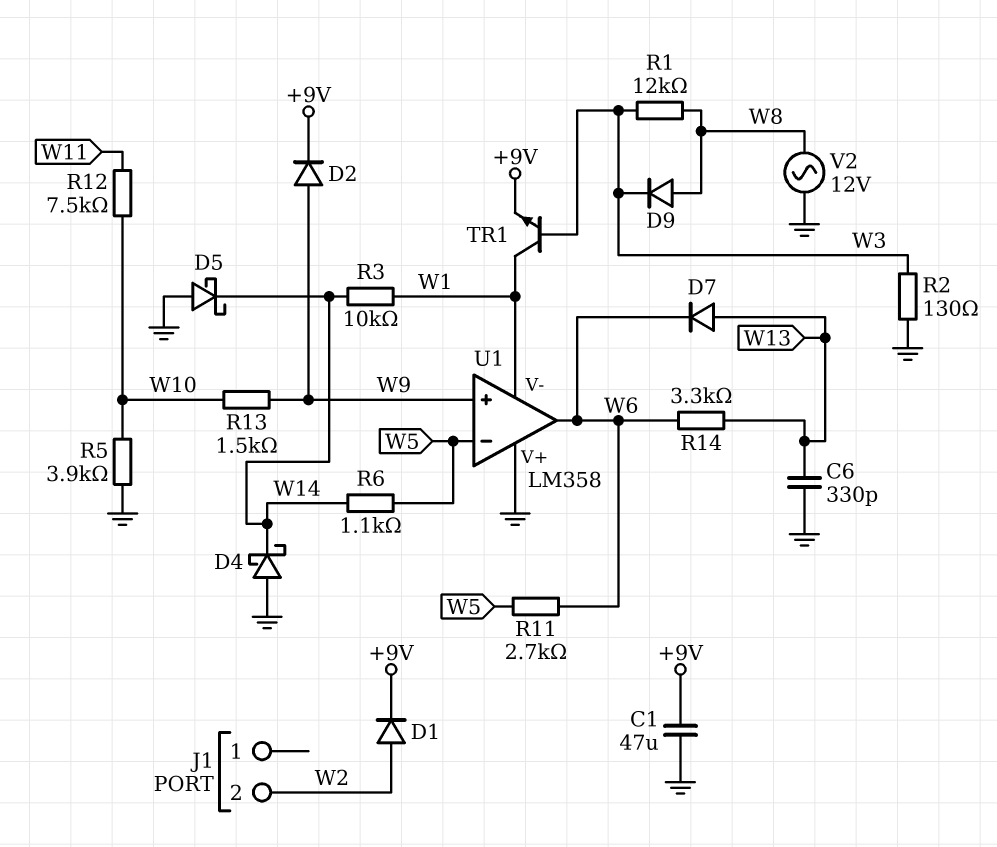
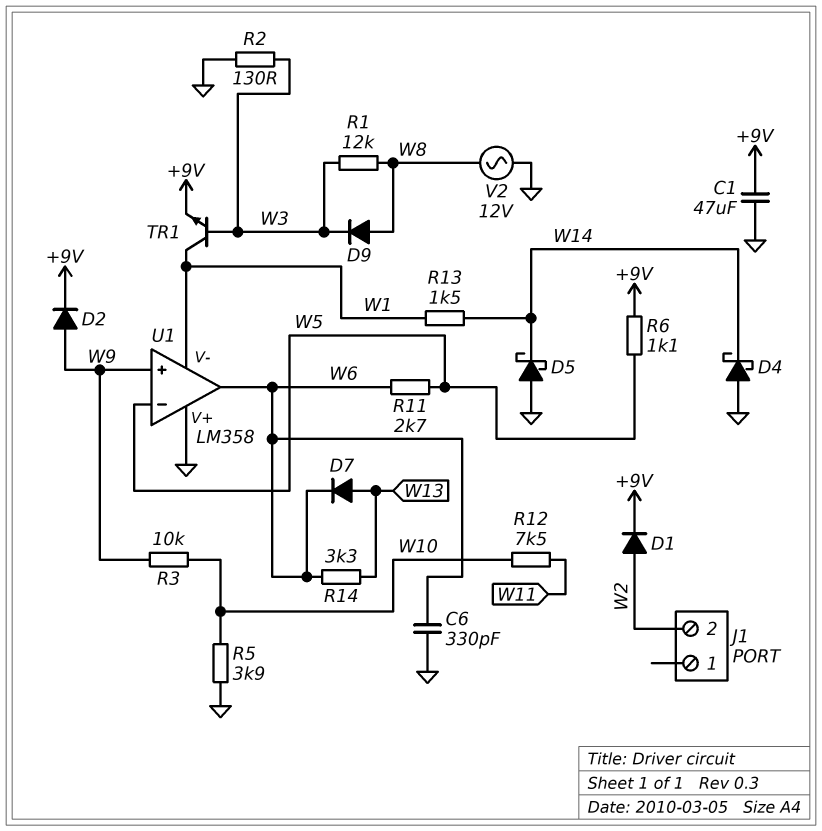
C6: 330pF (GND, W13) -> 330pF (GND, W6)
R3: 10k (W1, W14) -> 10k (W9, W10)
R6: 1.1k (W5, W14) -> 1.1k (+9V, W5)
R13: 1.5k (W9, W10) -> 1.5k (W1, W14)

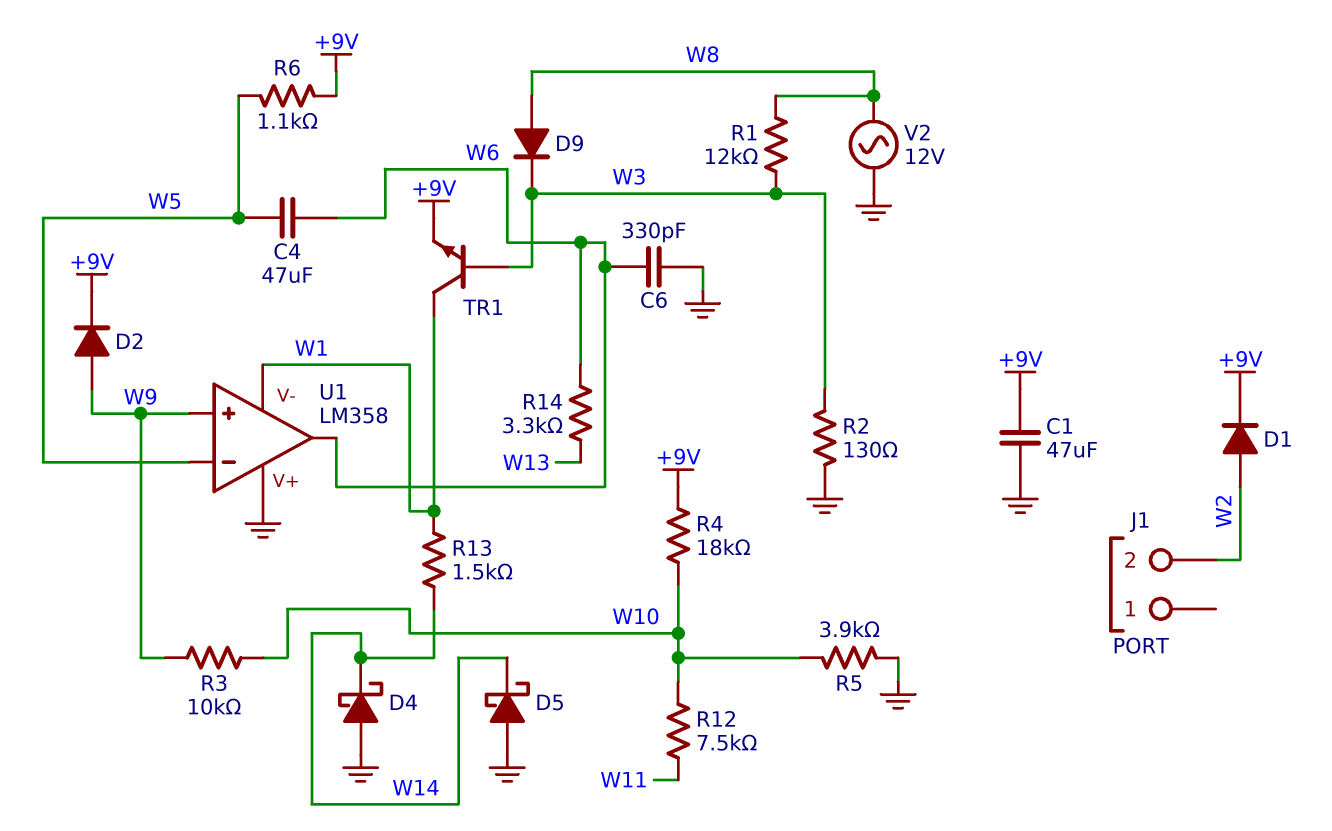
C4: none -> 47uF (W5, W6)
D7: diode (A W13, K W6) -> none
R4: none -> 18k (+9V, W10)
R11: 2.7k (W5, W6) -> none

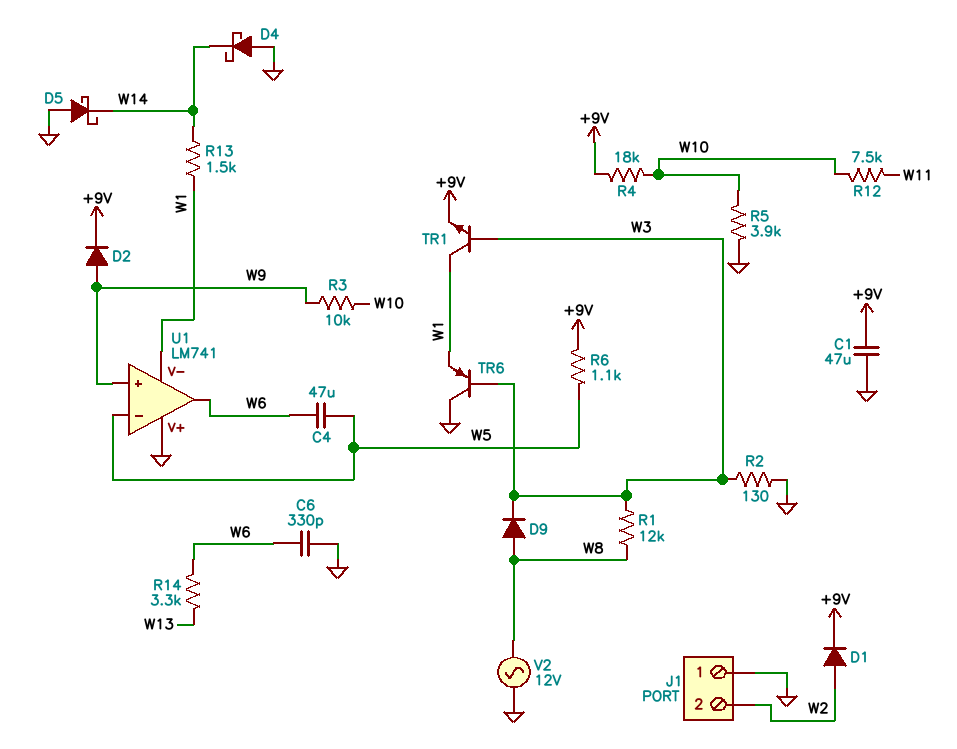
J1 pin 1: none -> GND
TR6: none -> PNP (B W3, C GND, E W1)
U1: LM358 -> LM741

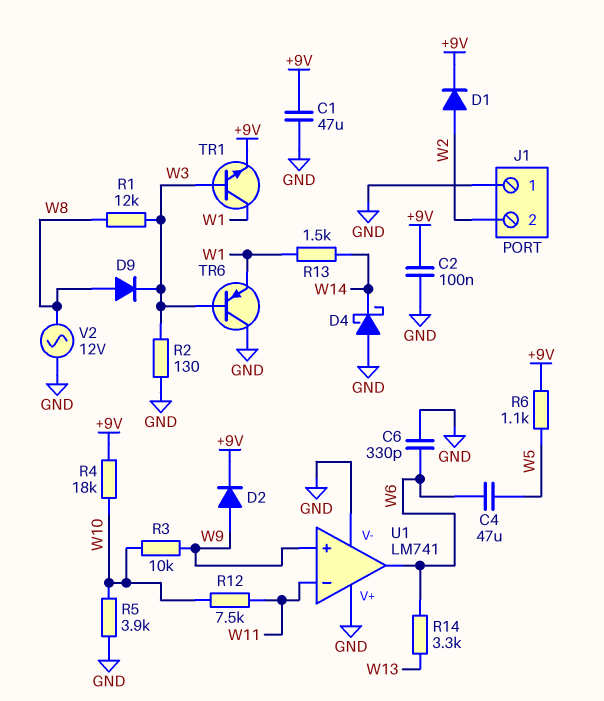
C2: none -> 100nF (+9V, GND)
D5: schottky (A GND, K W14) -> none
U1 pin V-: W1 -> GND
U1 pin in-: W5 -> W11

